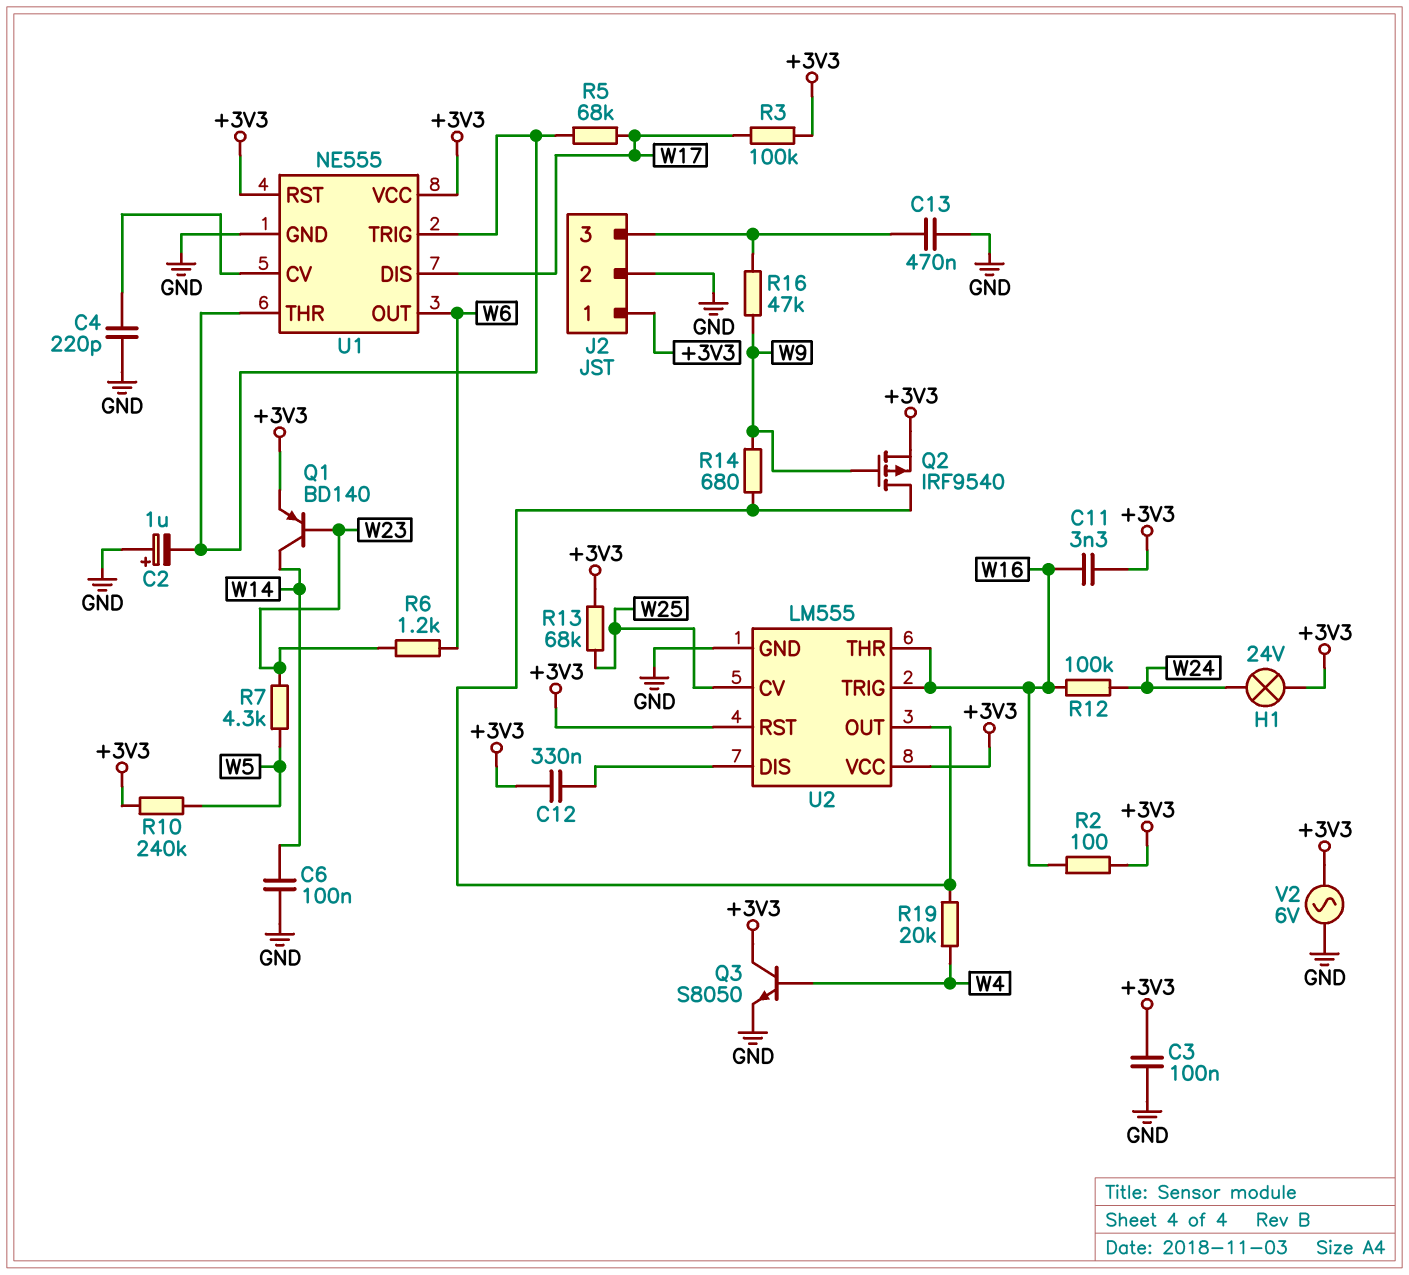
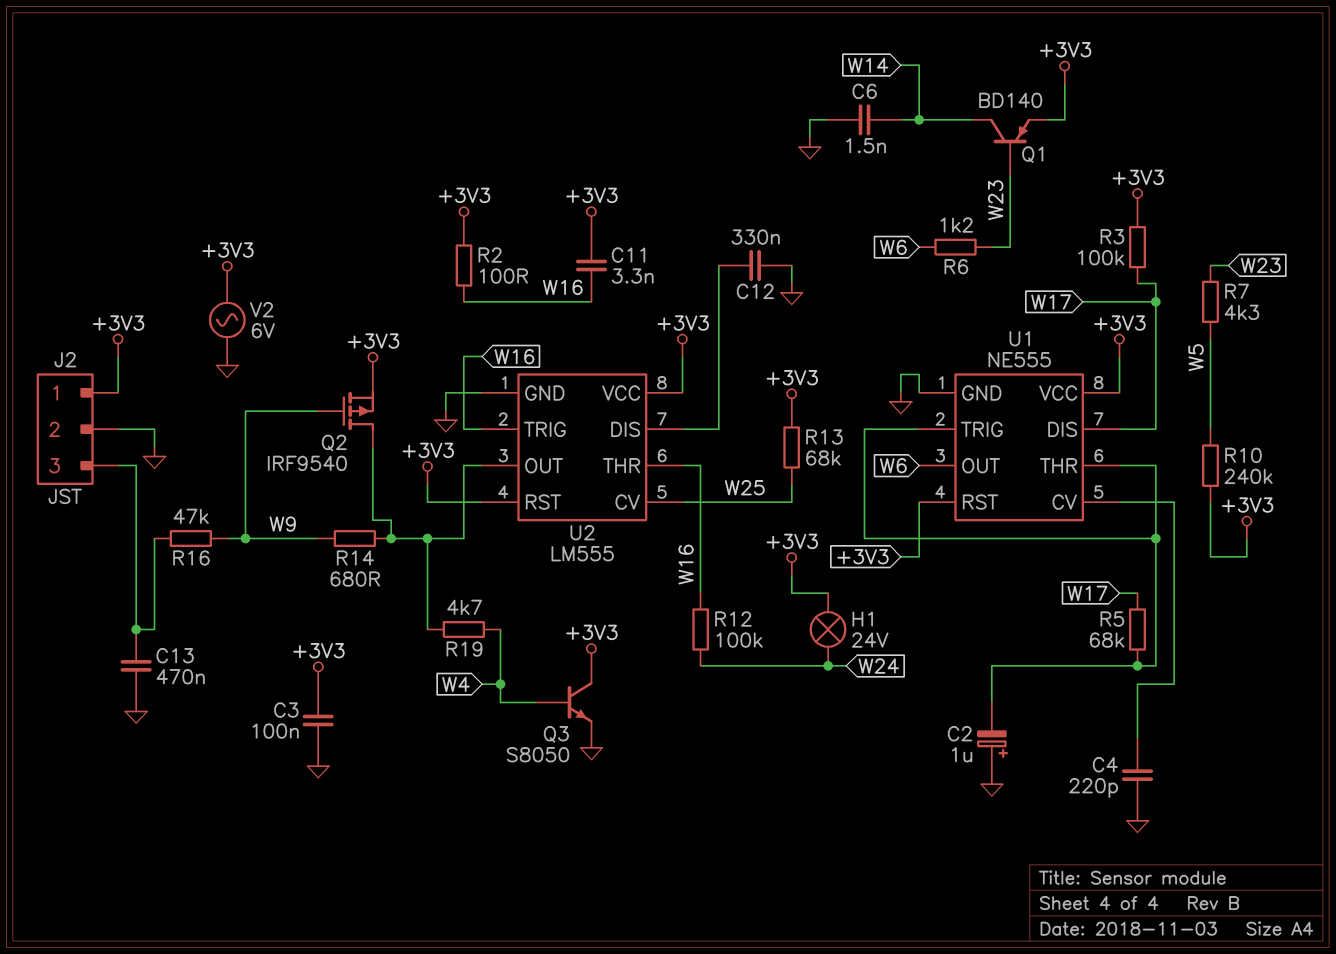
C6: 100nF (GND, W14) -> 1.5nF (GND, W14)
C12: 330nF (+3V3, U2/DIS) -> 330nF (GND, U2/DIS)
R19: 20k (U2/OUT, W4) -> 4.7k (U2/OUT, W4)

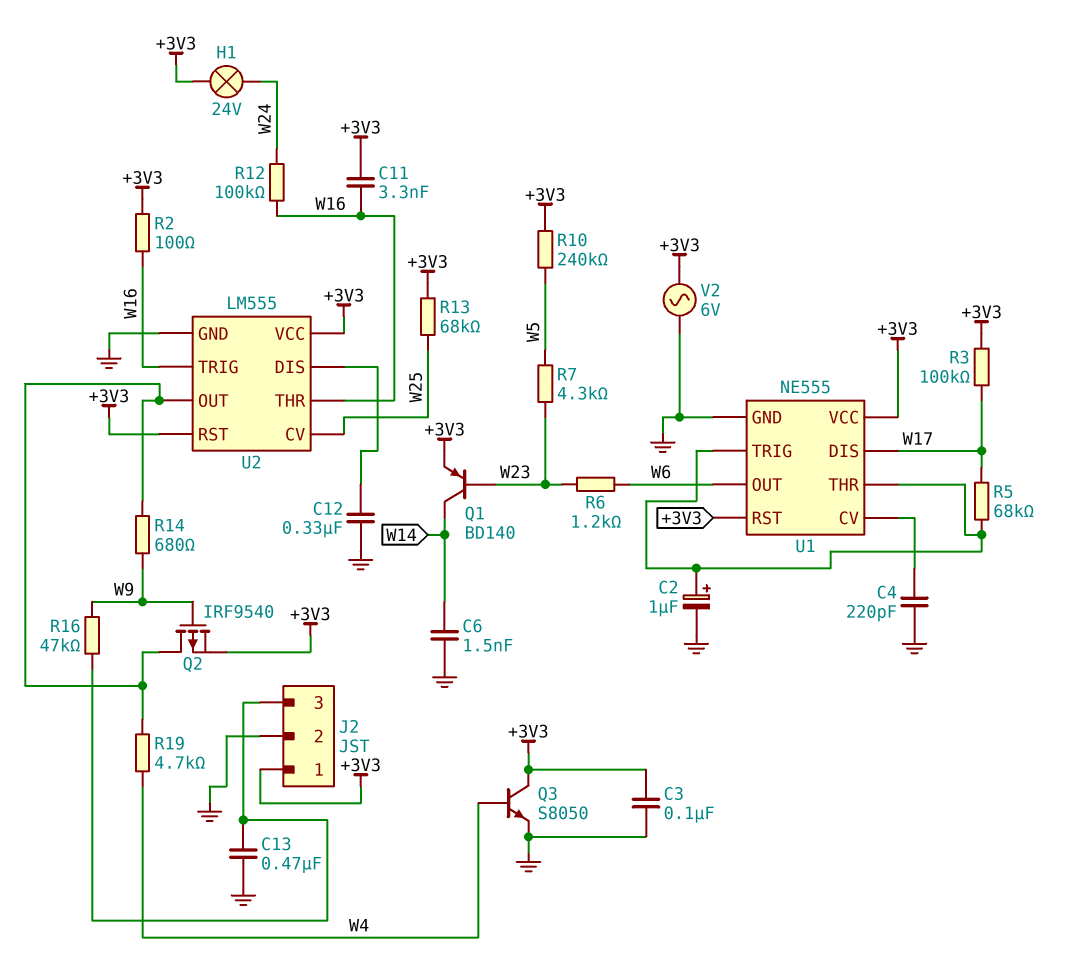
C2: 1uF (plus GND, minus U1/THR) -> 1uF (plus U1/THR, minus GND)

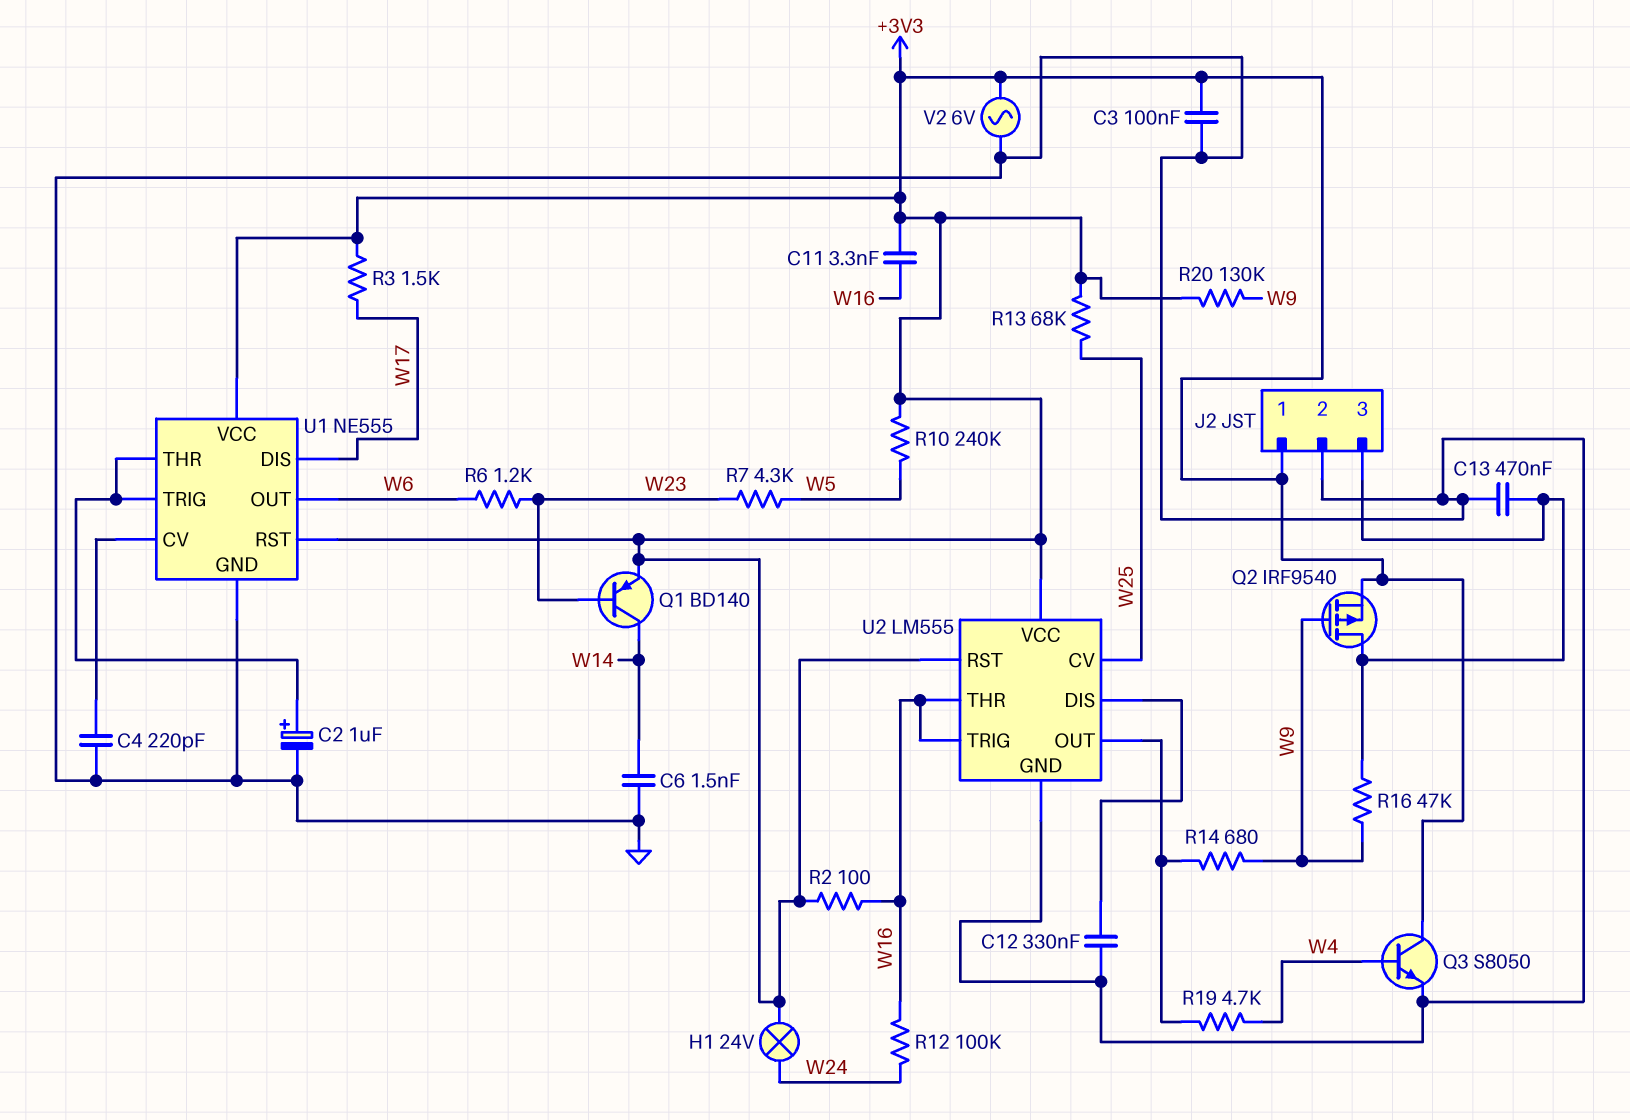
Q2: PMOS IRF9540 (G W9, D U2/OUT, S +3V3) -> PMOS IRF9540 (G W9, D J2/3, S +3V3)
R3: 100k (+3V3, W17) -> 1.5k (+3V3, W17)
R5: 68k (U1/THR, W17) -> none
R20: none -> 130k (+3V3, W9)

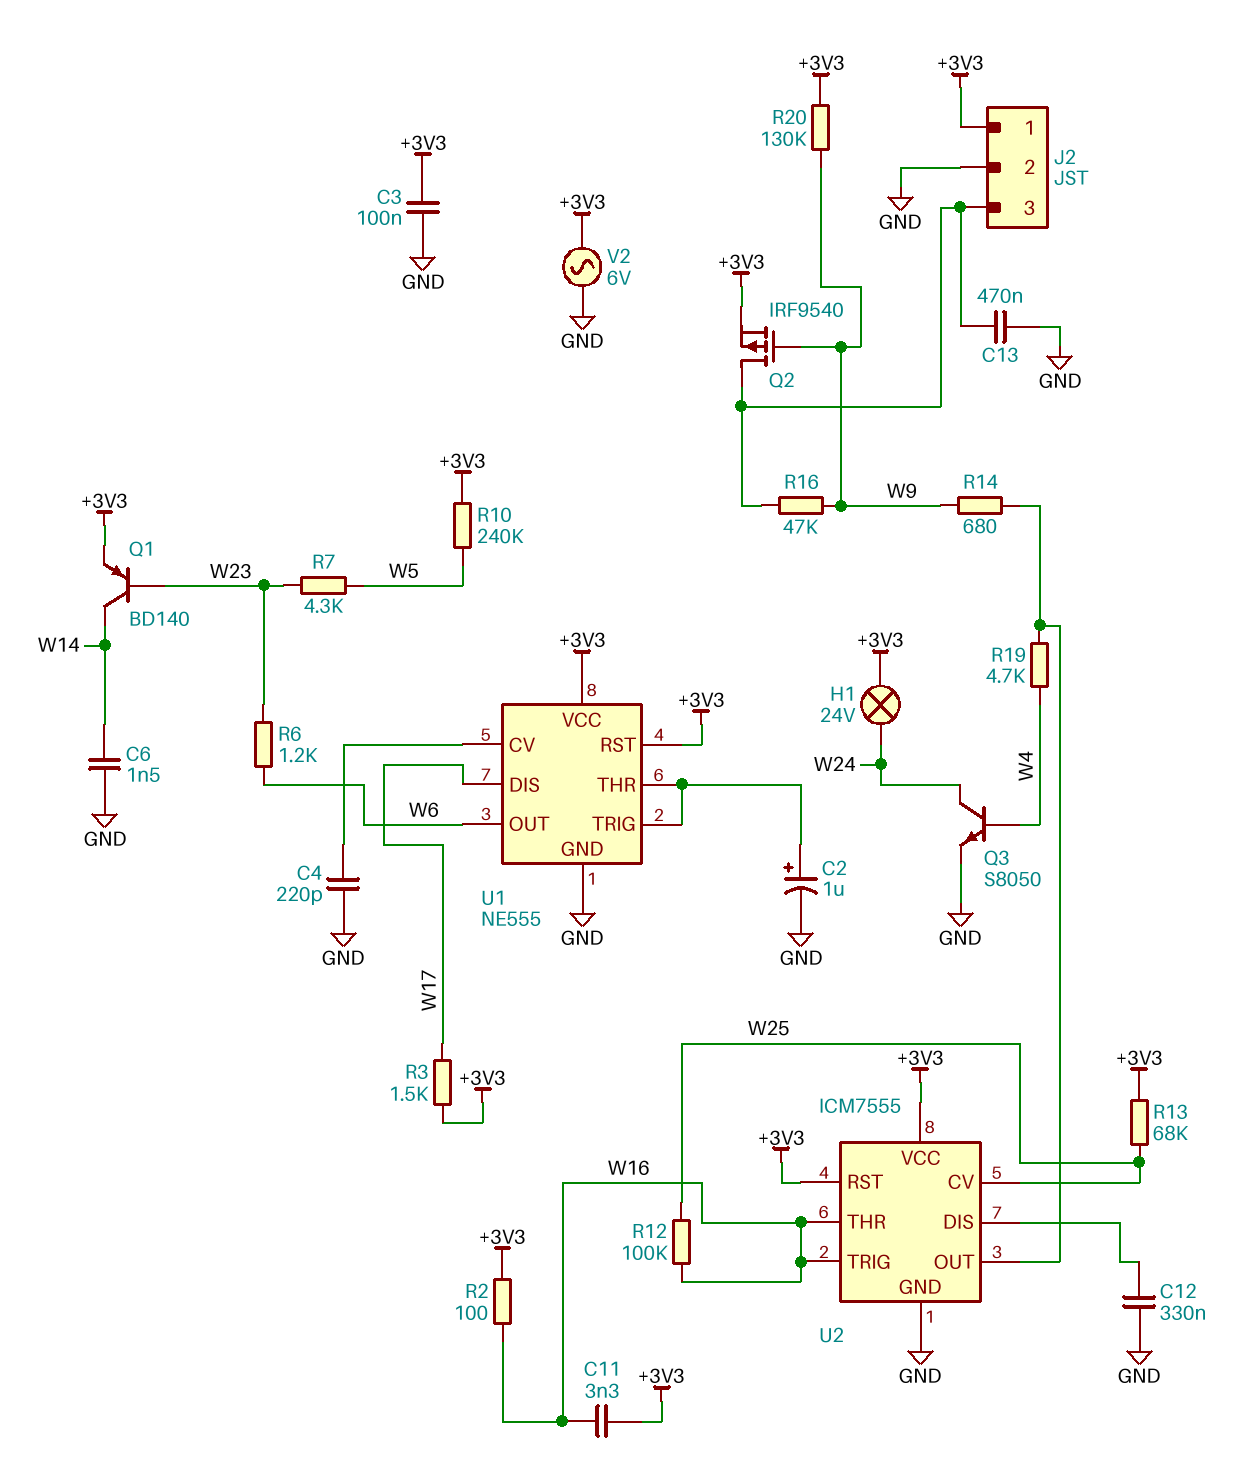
Q3: NPN S8050 (B W4, C +3V3, E GND) -> NPN S8050 (B W4, C W24, E GND)
R12: 100k (W16, W24) -> 100k (W16, W25)
U2: LM555 -> ICM7555

